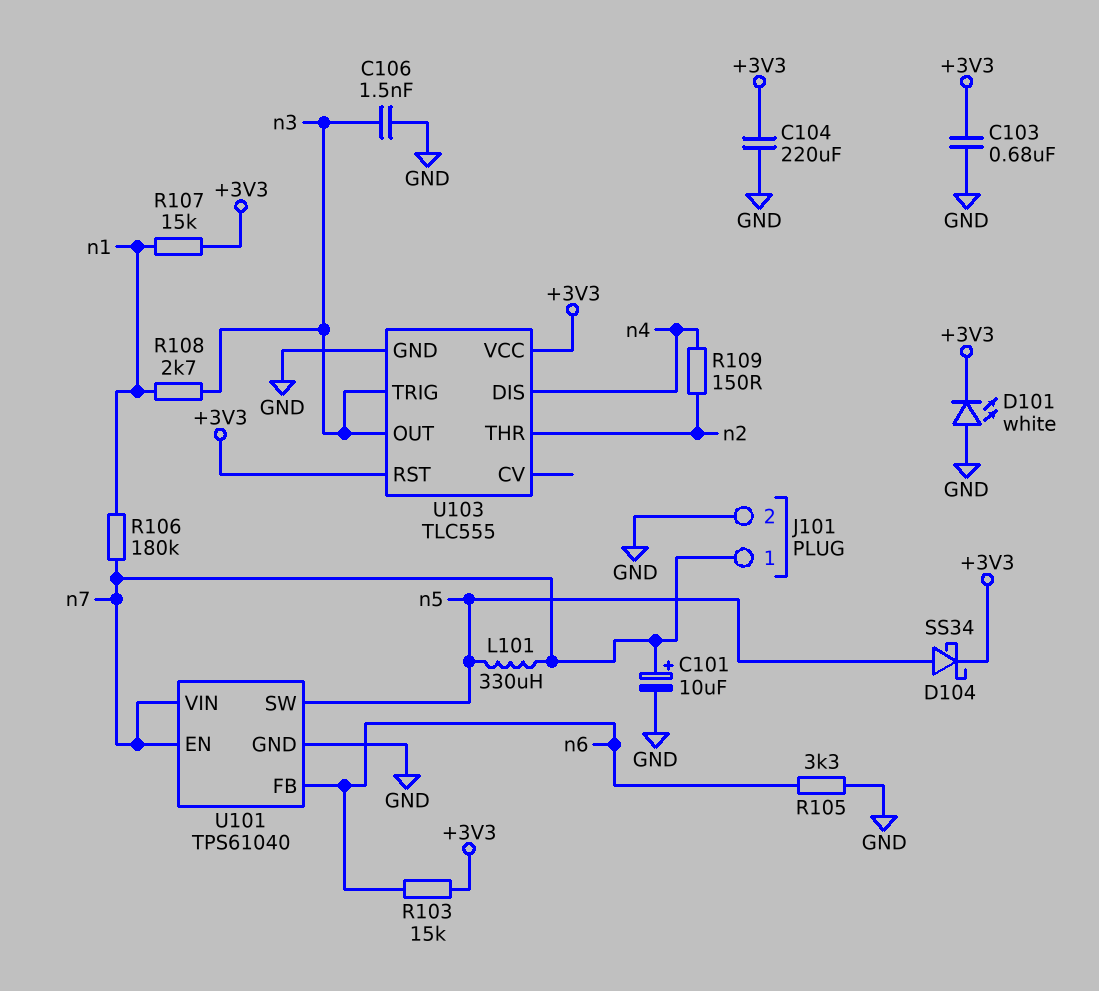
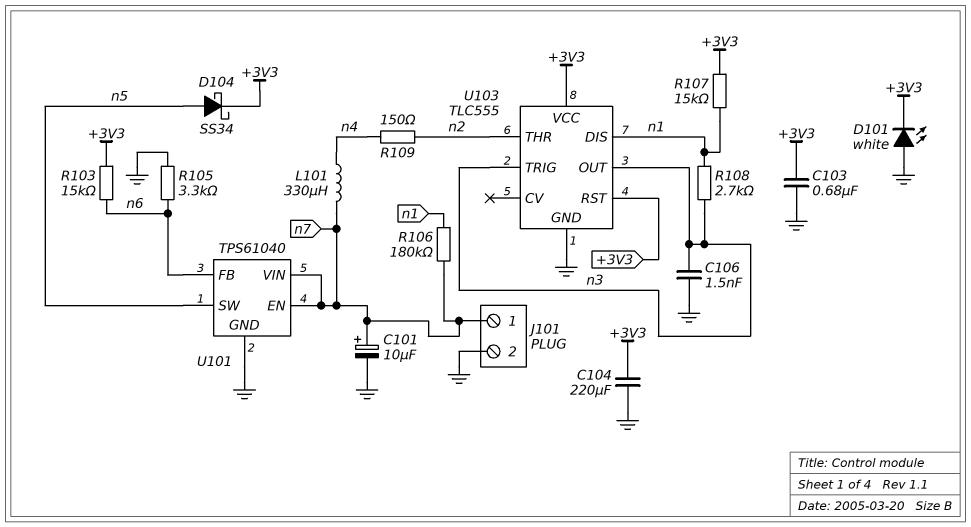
L101: 330uH (n5, n7) -> 330uH (n4, n7)
U103 pin DIS: n4 -> n1

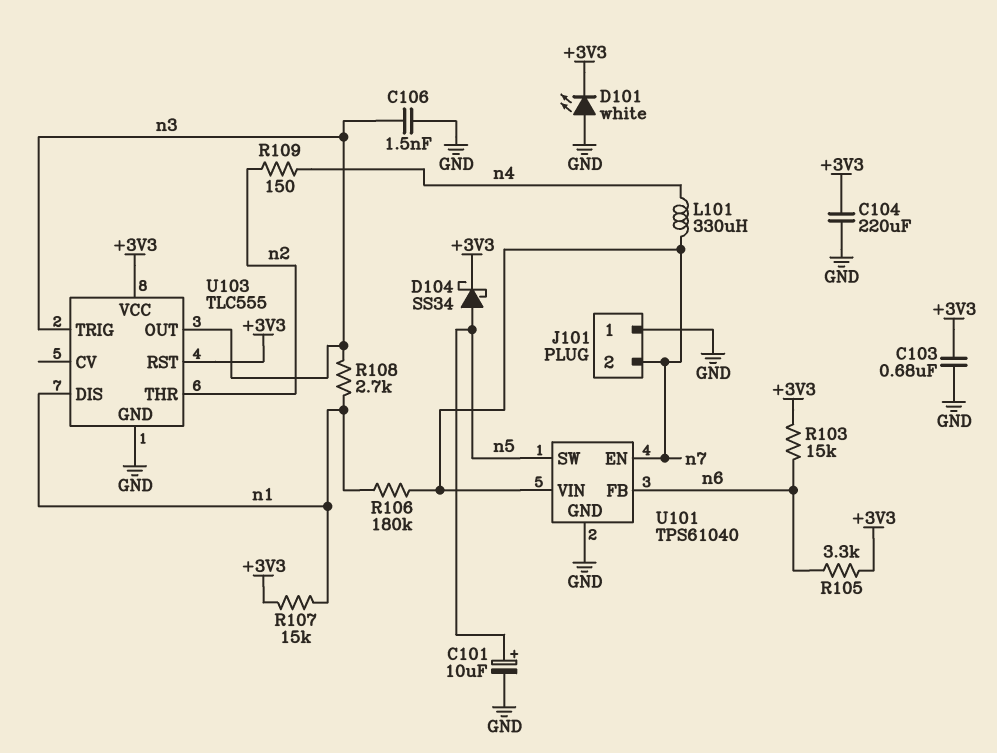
C101: 10uF (plus n7, minus GND) -> 10uF (plus n5, minus GND)
J101 pin 1: n7 -> GND
J101 pin 2: GND -> n7
R105: 3.3k (GND, n6) -> 3.3k (+3V3, n6)

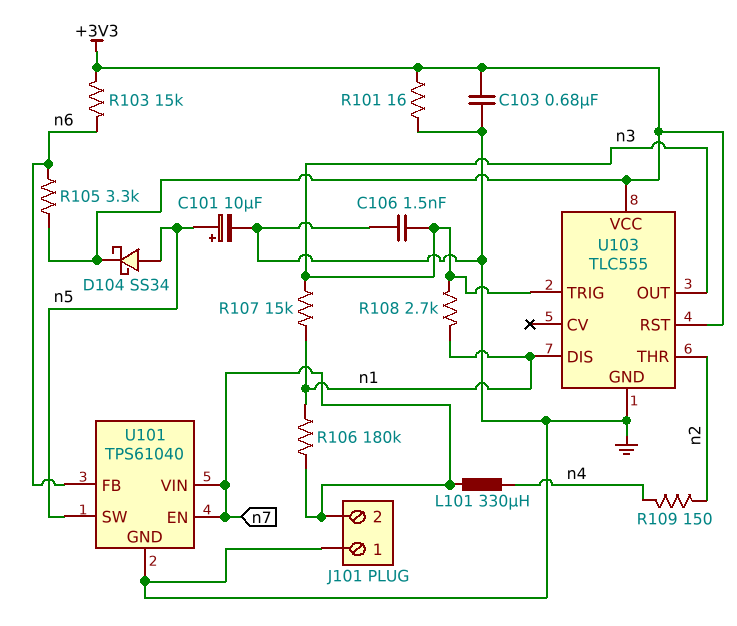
C104: 220uF (+3V3, GND) -> none
D101: LED white (A GND, K +3V3) -> none
R101: none -> 16 (+3V3, GND)
R107: 15k (+3V3, n1) -> 15k (n1, n3)

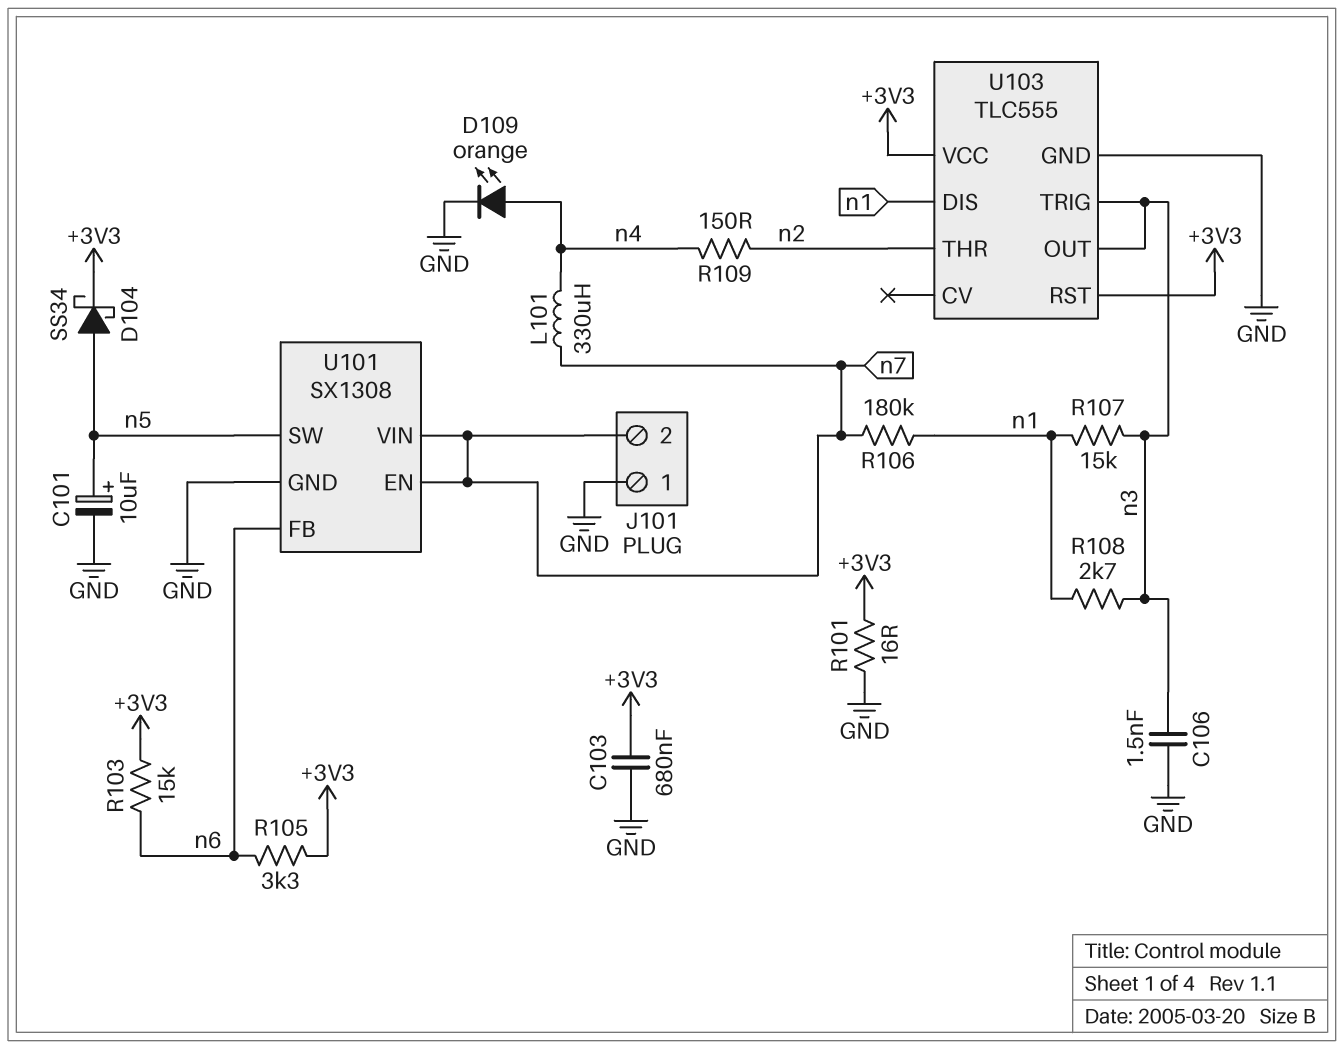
D109: none -> LED orange (A n4, K GND)
U101: TPS61040 -> SX1308

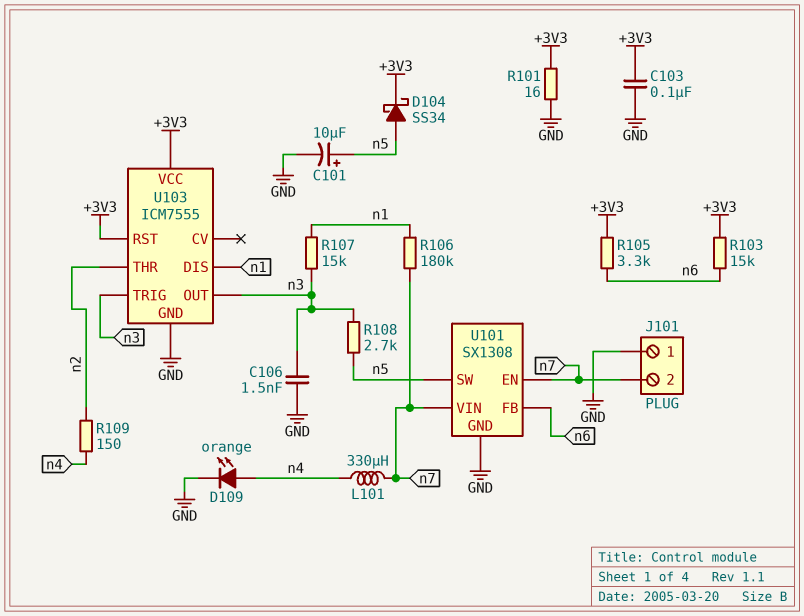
C103: 680nF (+3V3, GND) -> 100nF (+3V3, GND)
R108: 2.7k (n1, n3) -> 2.7k (n3, n5)
U103: TLC555 -> ICM7555

